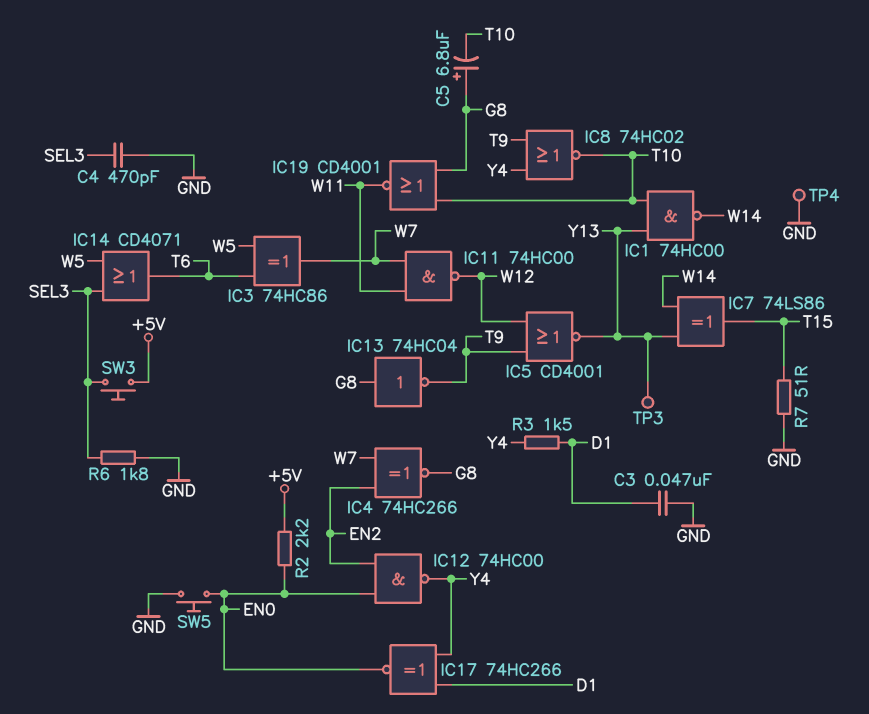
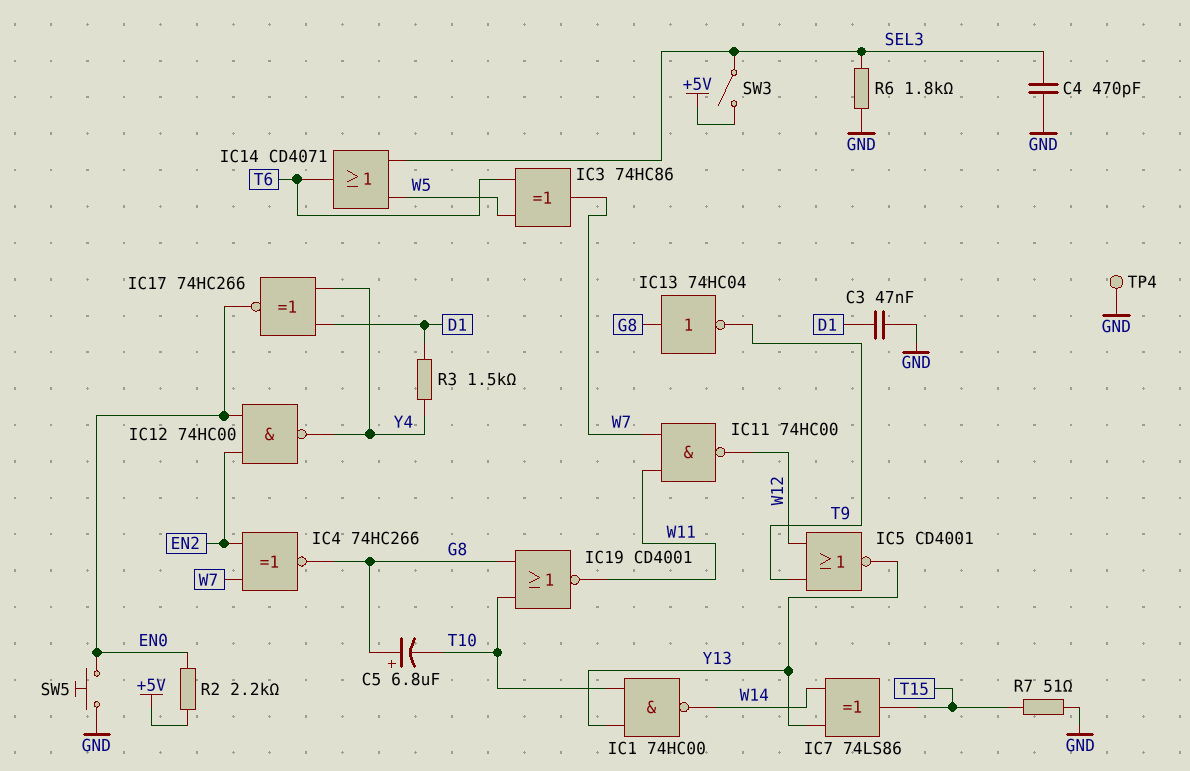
IC8: NOR 74HC02 (in T9, in Y4, out T10) -> none
SW3: button (+5V, SEL3) -> switch (+5V, SEL3)
TP3: test point (Y13) -> none

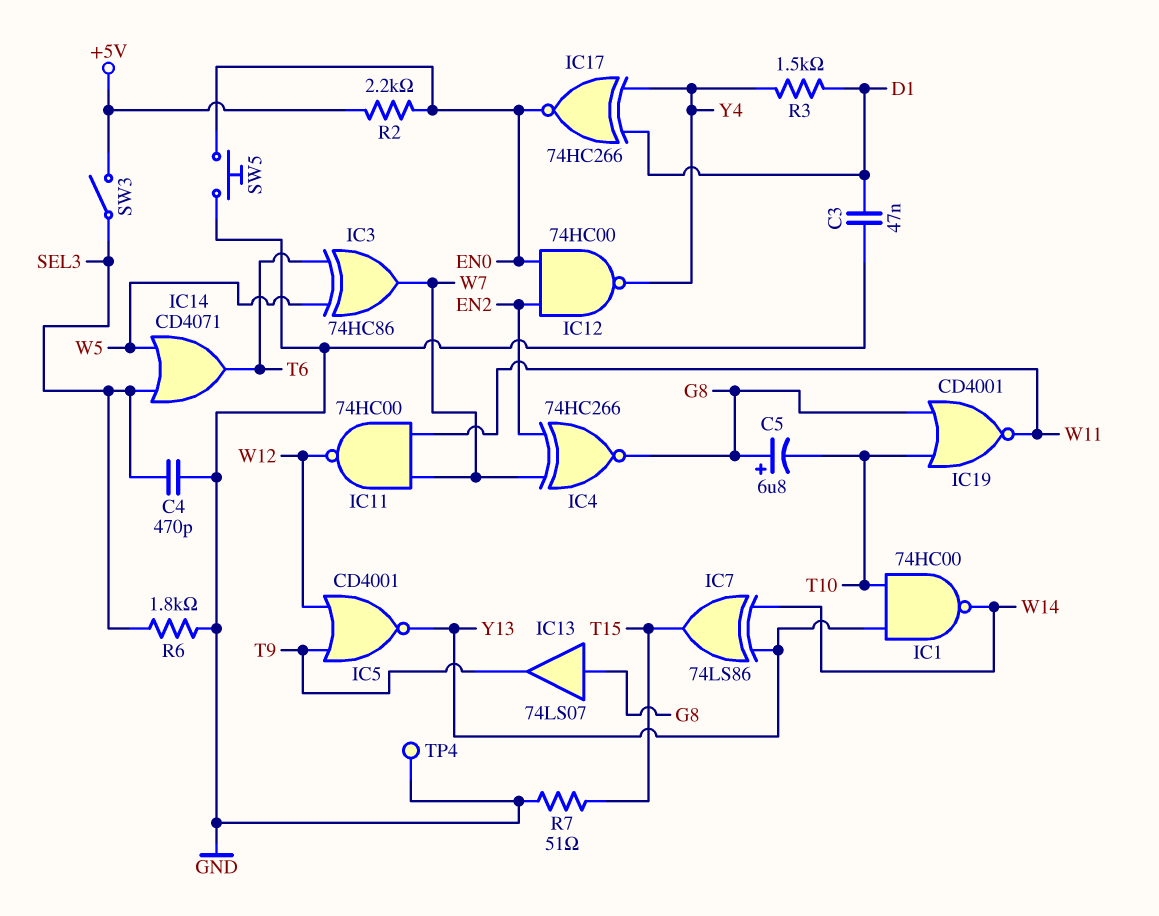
IC13: NOT 74HC04 (in G8, out T9) -> buffer 74LS07 (in G8, out T9)

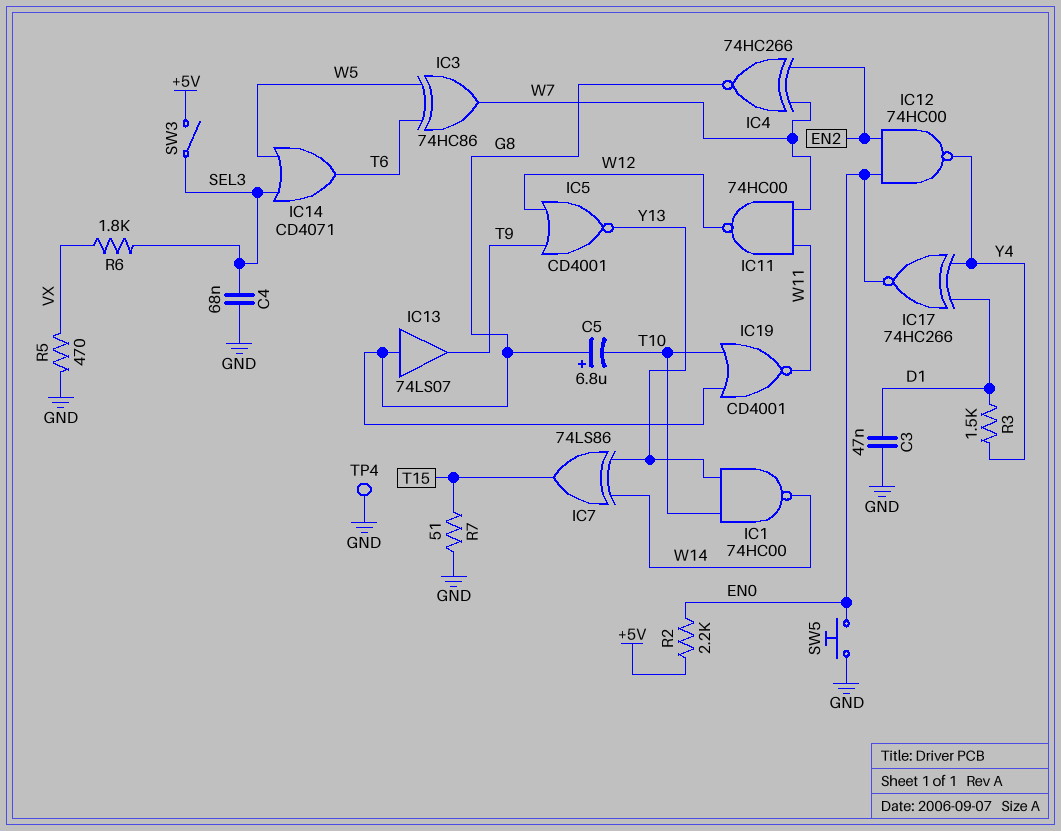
C4: 470pF (GND, SEL3) -> 68nF (GND, SEL3)
R5: none -> 470 (GND, VX)
R6: 1.8k (GND, SEL3) -> 1.8k (SEL3, VX)

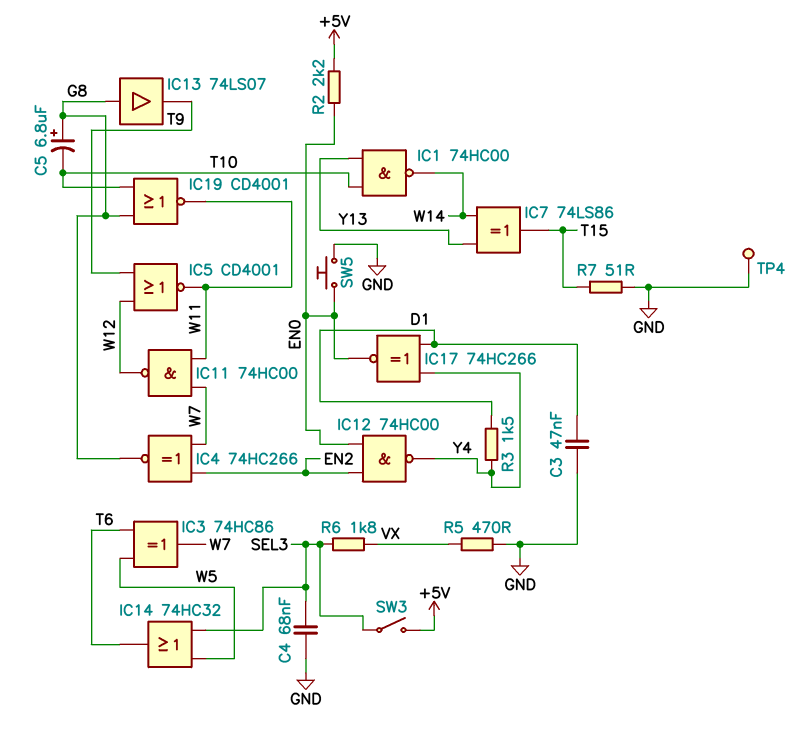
IC5: NOR CD4001 (in T9, in W12, out Y13) -> NOR CD4001 (in T9, in W12, out W11)
IC14: OR CD4071 (in SEL3, in W5, out T6) -> OR 74HC32 (in SEL3, in W5, out T6)

